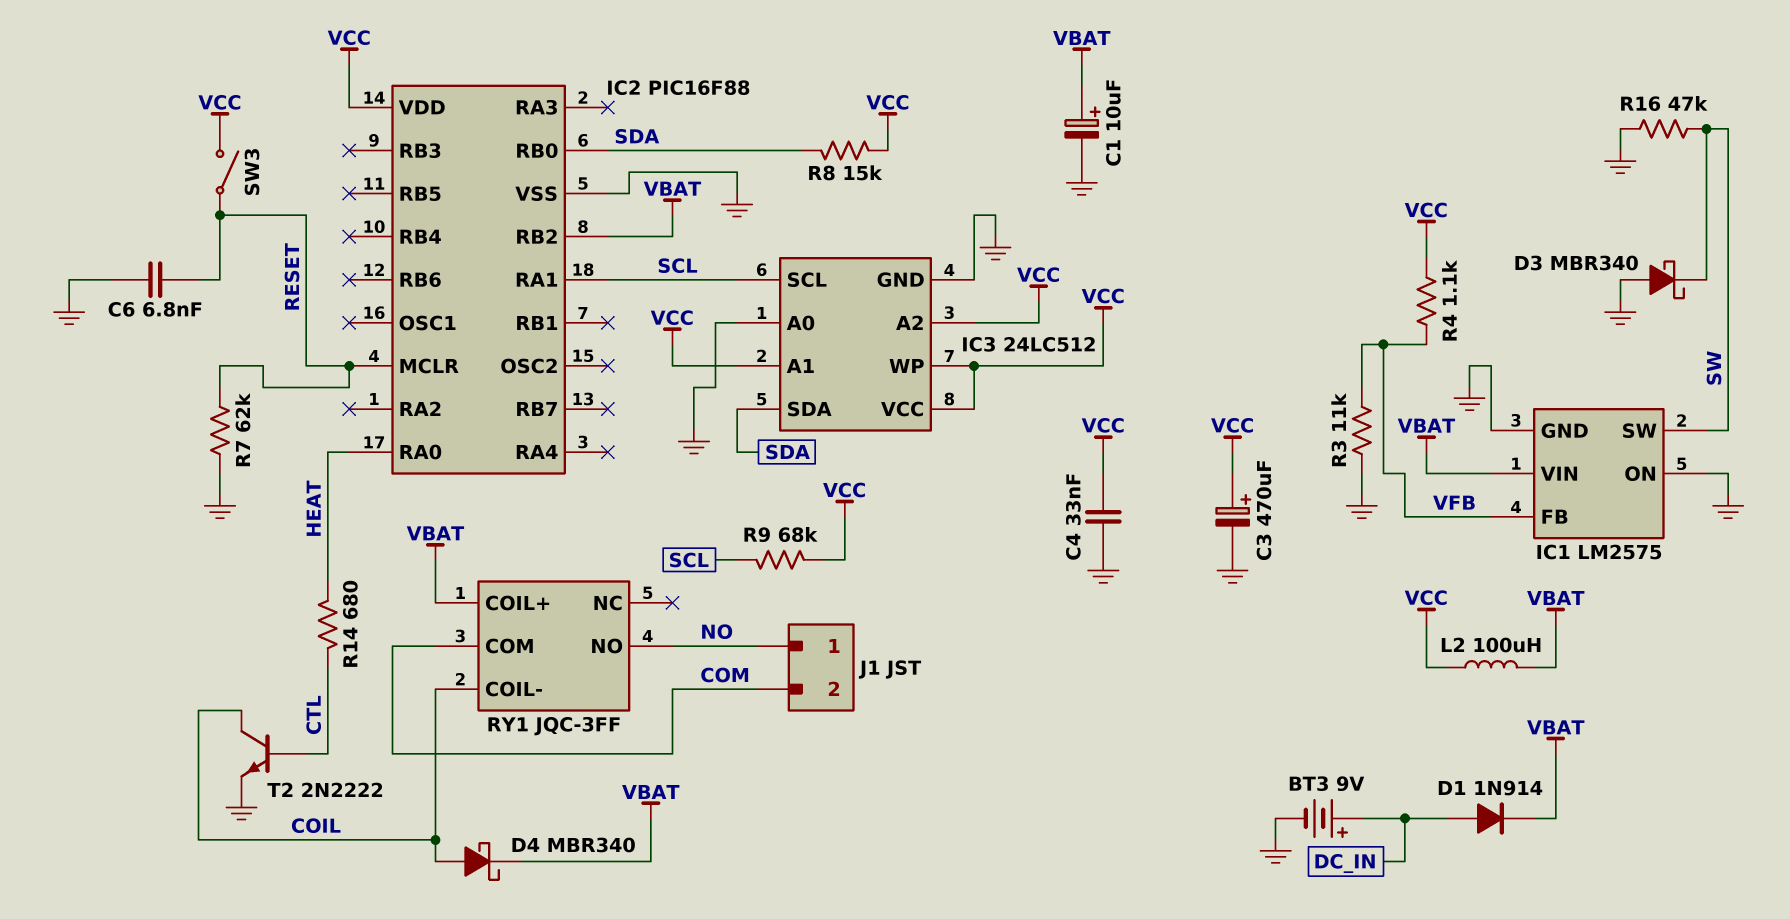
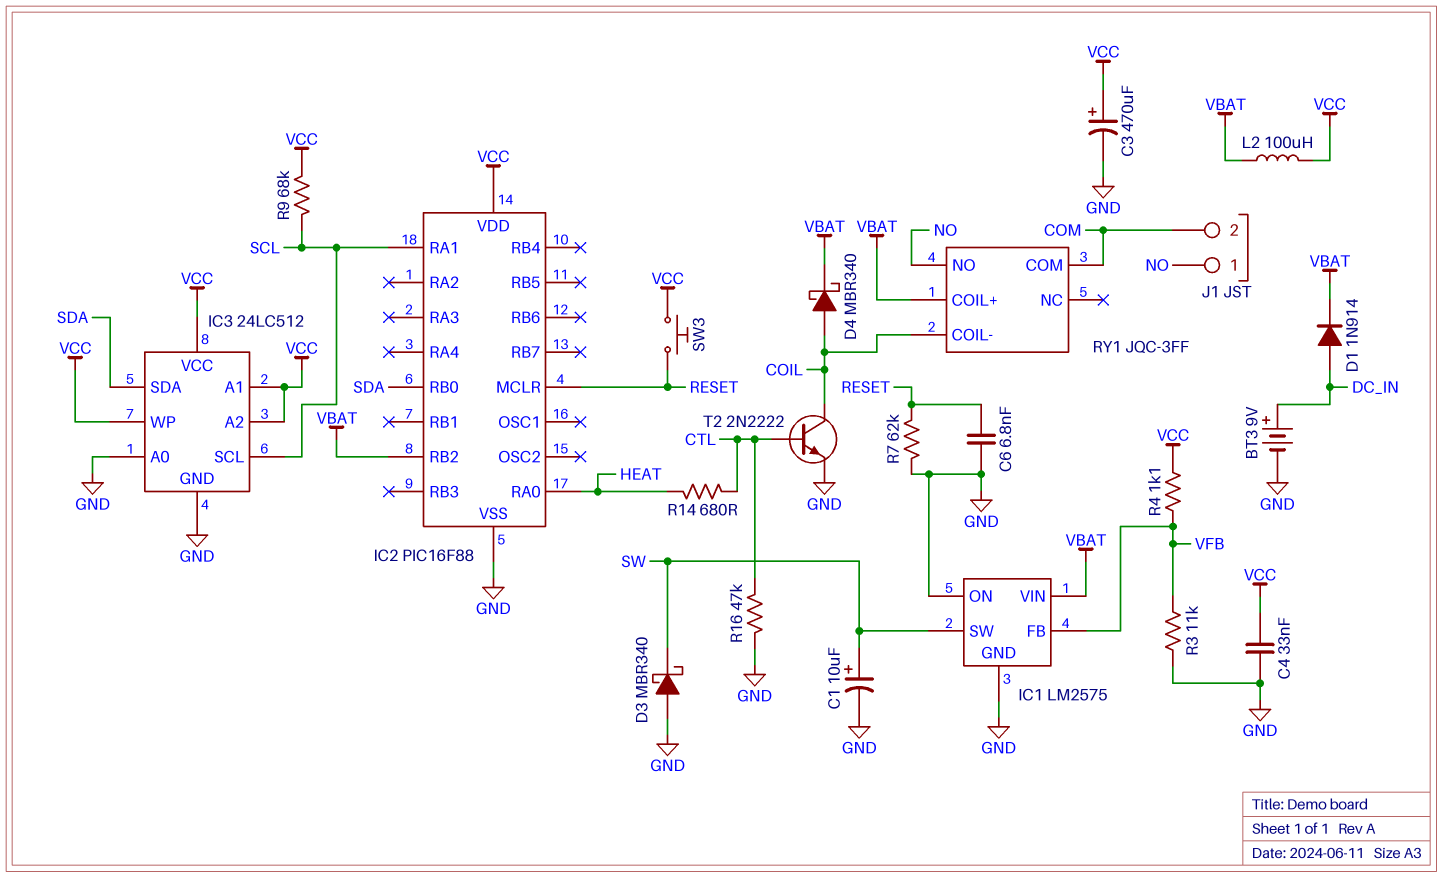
C1: 10uF (plus VBAT, minus GND) -> 10uF (plus SW, minus GND)
R8: 15k (SDA, VCC) -> none
R16: 47k (GND, SW) -> 47k (CTL, GND)
SW3: switch (RESET, VCC) -> button (RESET, VCC)

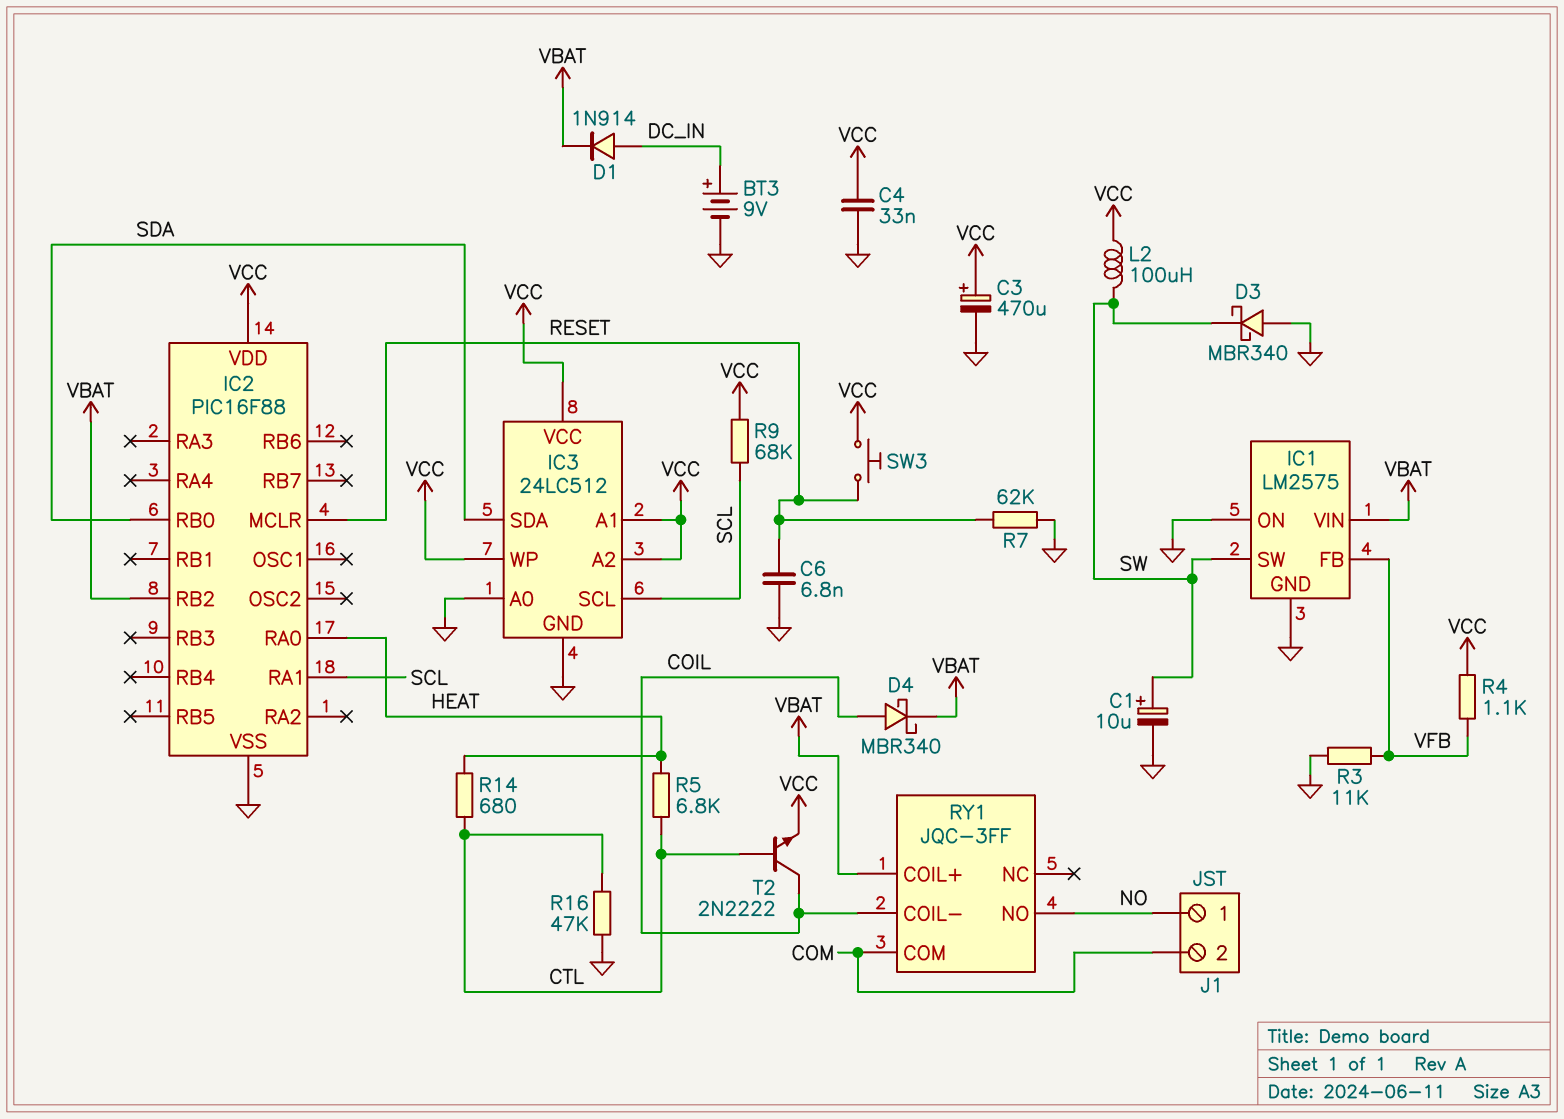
L2: 100uH (VBAT, VCC) -> 100uH (SW, VCC)
R5: none -> 6.8k (CTL, HEAT)
T2: NPN 2N2222 (B CTL, C COIL, E GND) -> NPN 2N2222 (B CTL, C COIL, E VCC)

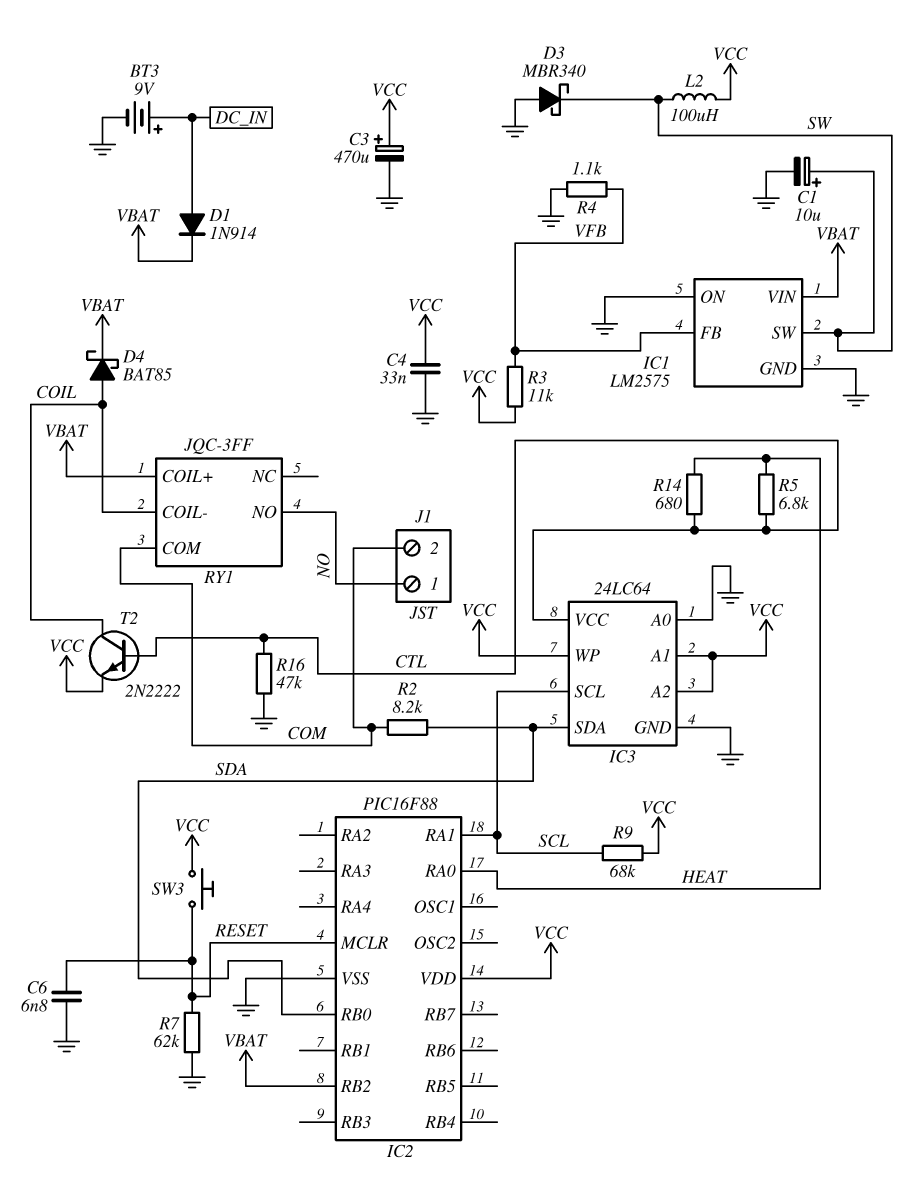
D4: schottky MBR340 (A COIL, K VBAT) -> schottky BAT85 (A COIL, K VBAT)
IC3: 24LC512 -> 24LC64
IC3 pin VCC: VCC -> CTL
R2: none -> 8.2k (COM, SDA)
R3: 11k (GND, VFB) -> 11k (VCC, VFB)
R4: 1.1k (VCC, VFB) -> 1.1k (GND, VFB)

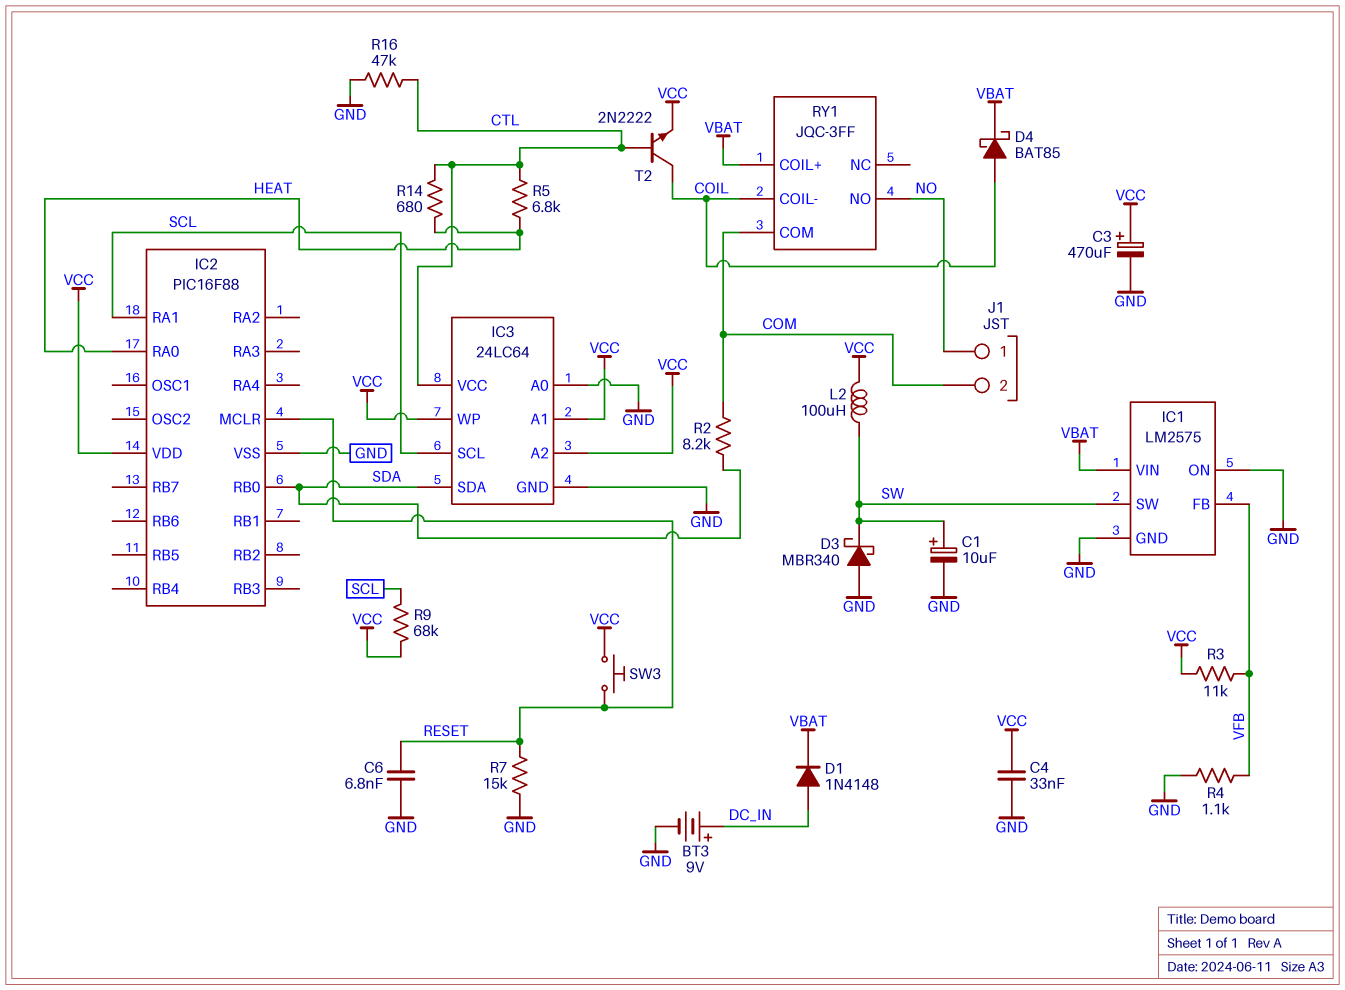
D1: diode 1N914 (A DC_IN, K VBAT) -> diode 1N4148 (A DC_IN, K VBAT)
IC2 pin RB2: VBAT -> none
R7: 62k (GND, RESET) -> 15k (GND, RESET)

